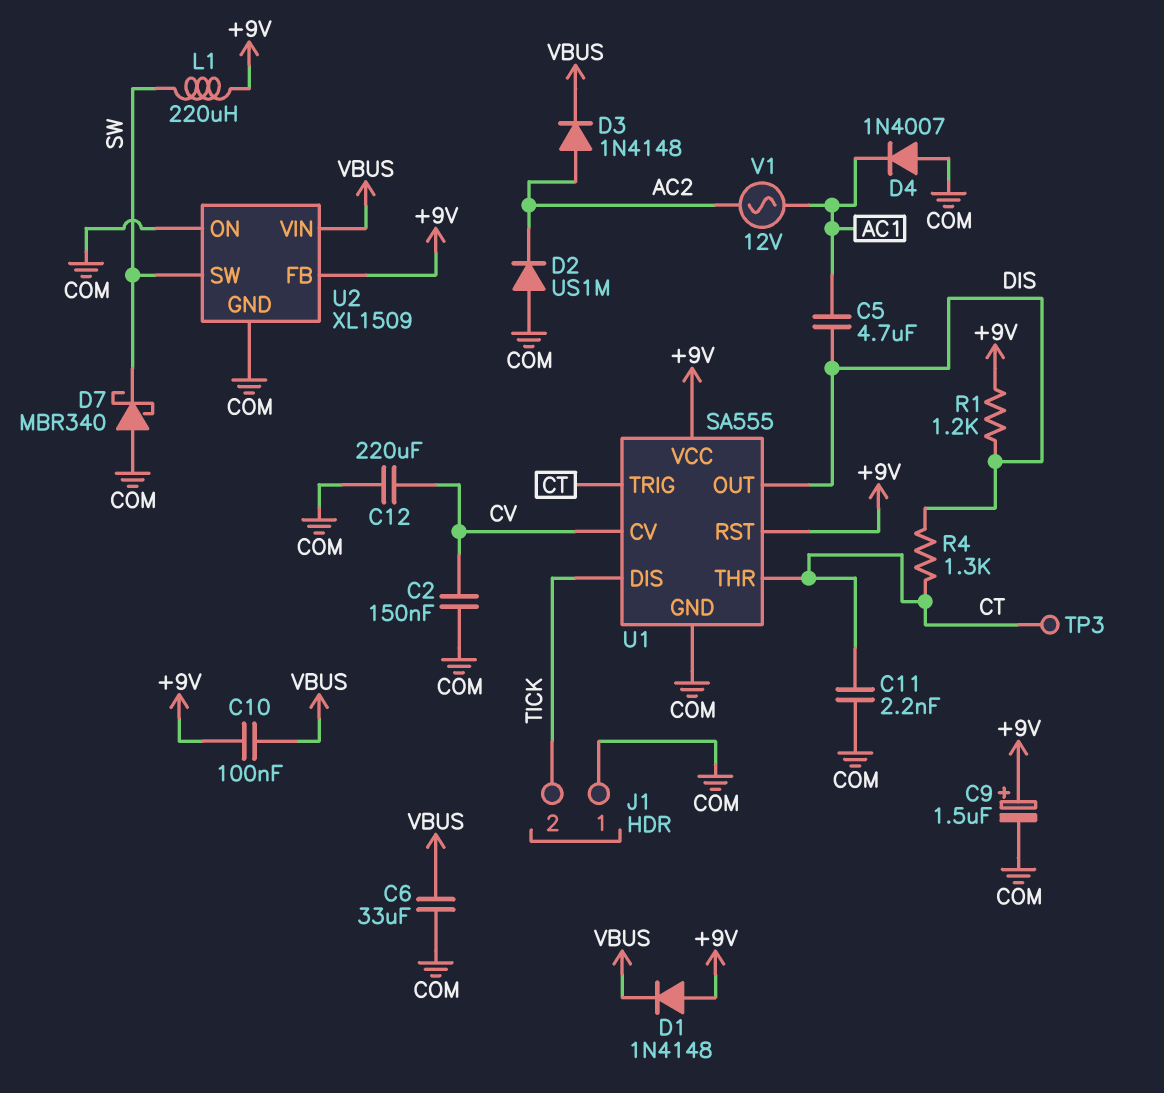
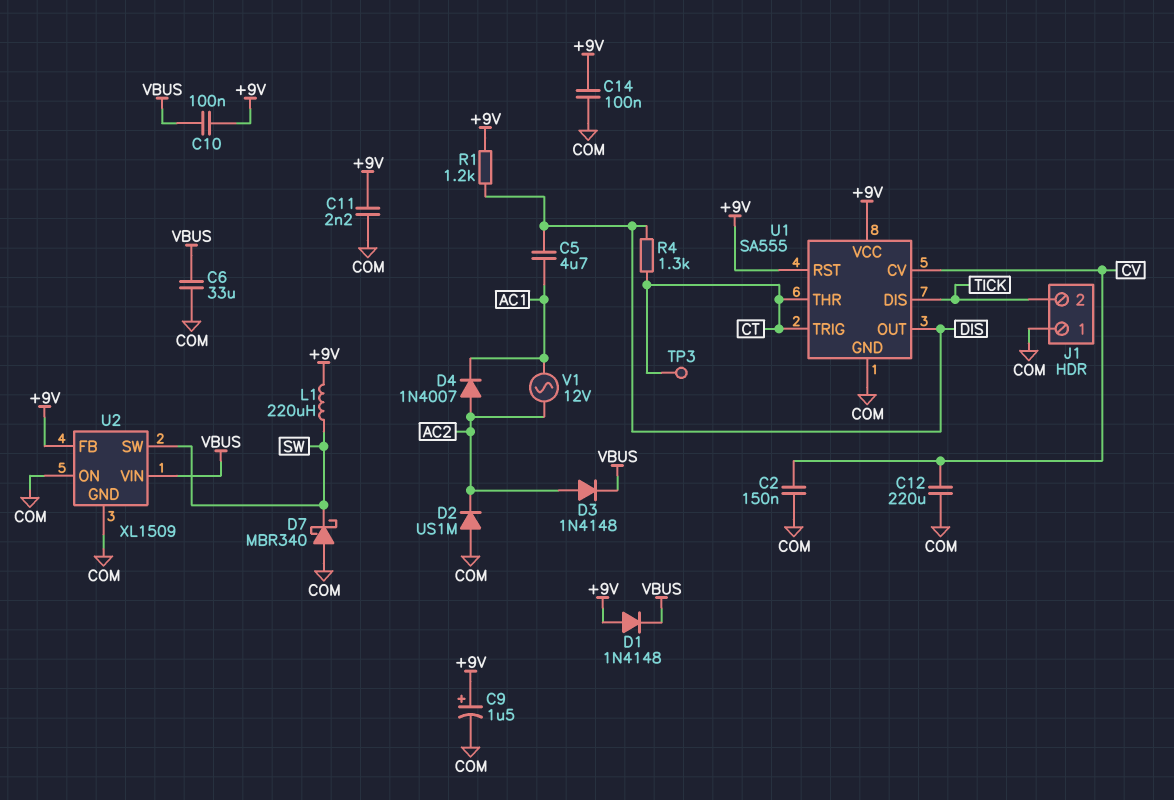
C11: 2.2nF (COM, CT) -> 2.2nF (+9V, COM)
C14: none -> 100nF (+9V, COM)
D4: diode 1N4007 (A COM, K AC1) -> diode 1N4007 (A AC2, K AC1)

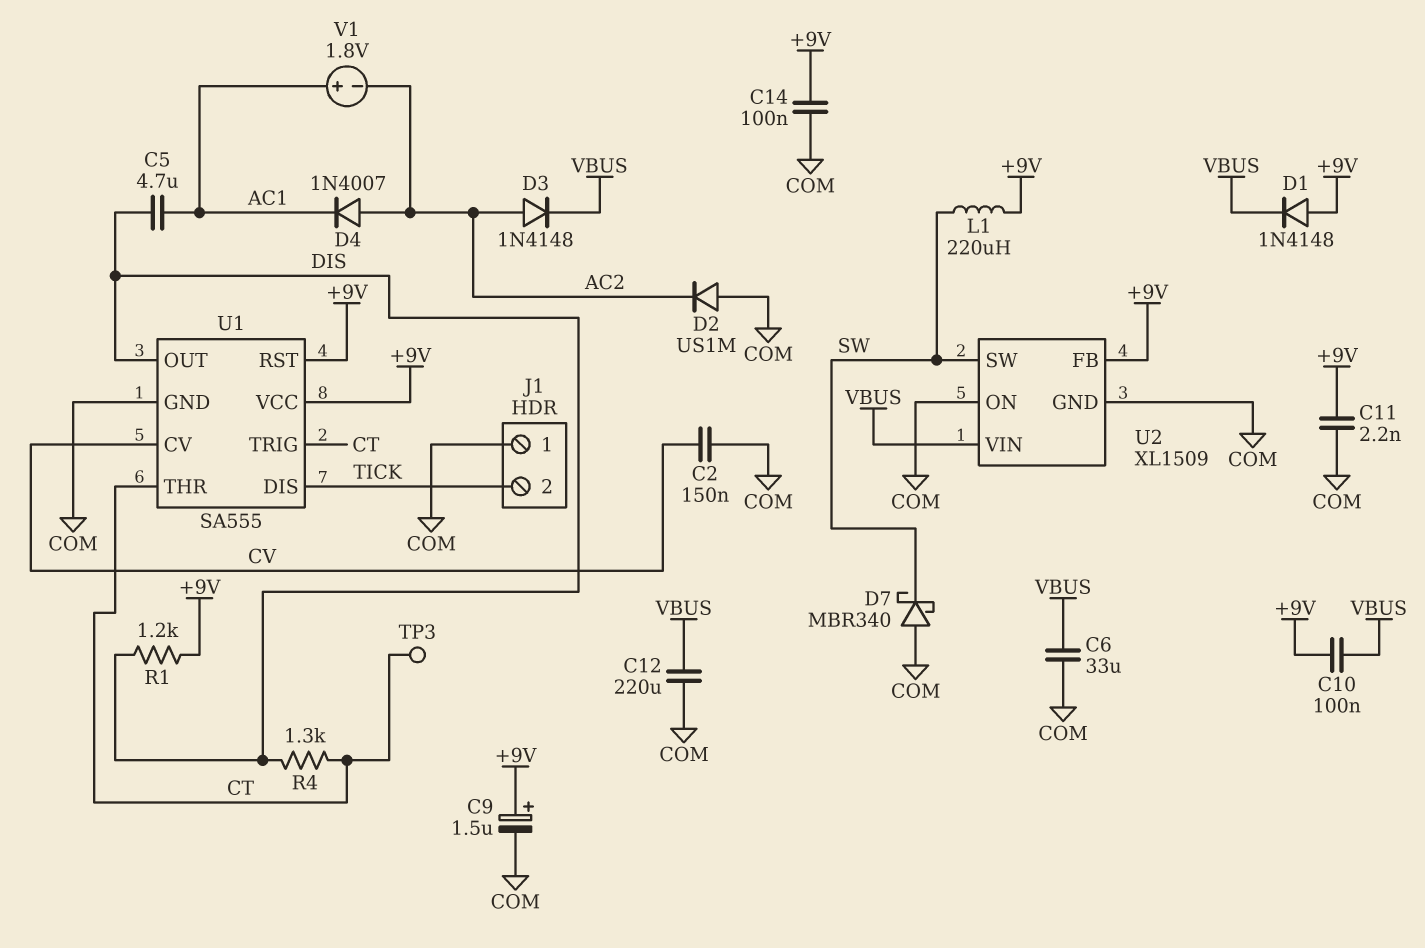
C12: 220uF (COM, CV) -> 220uF (COM, VBUS)
V1: AC 12V (AC1, AC2) -> 1.8V (plus AC1, minus AC2)

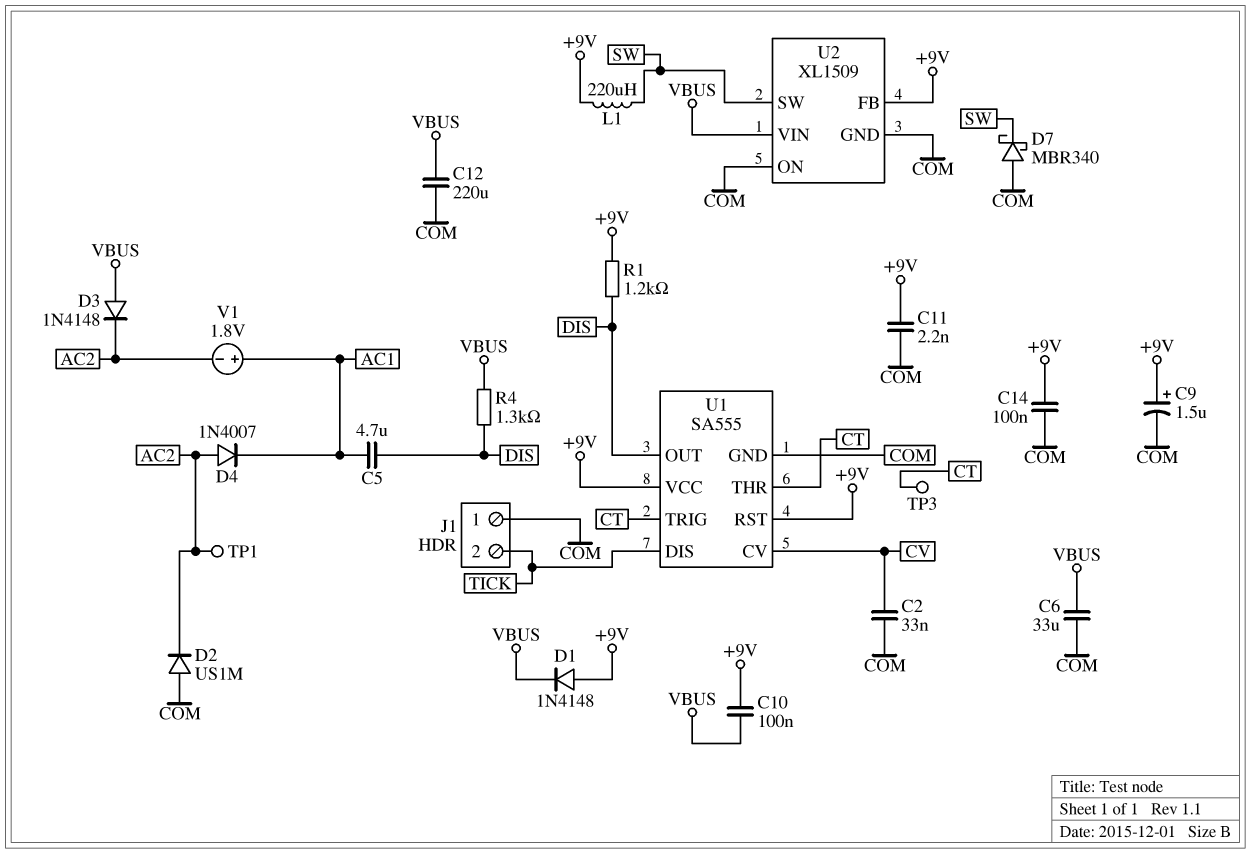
C2: 150nF (COM, CV) -> 33nF (COM, CV)
D3: diode 1N4148 (A AC2, K VBUS) -> diode 1N4148 (A VBUS, K AC2)
R4: 1.3k (CT, DIS) -> 1.3k (DIS, VBUS)
TP1: none -> test point (AC2)

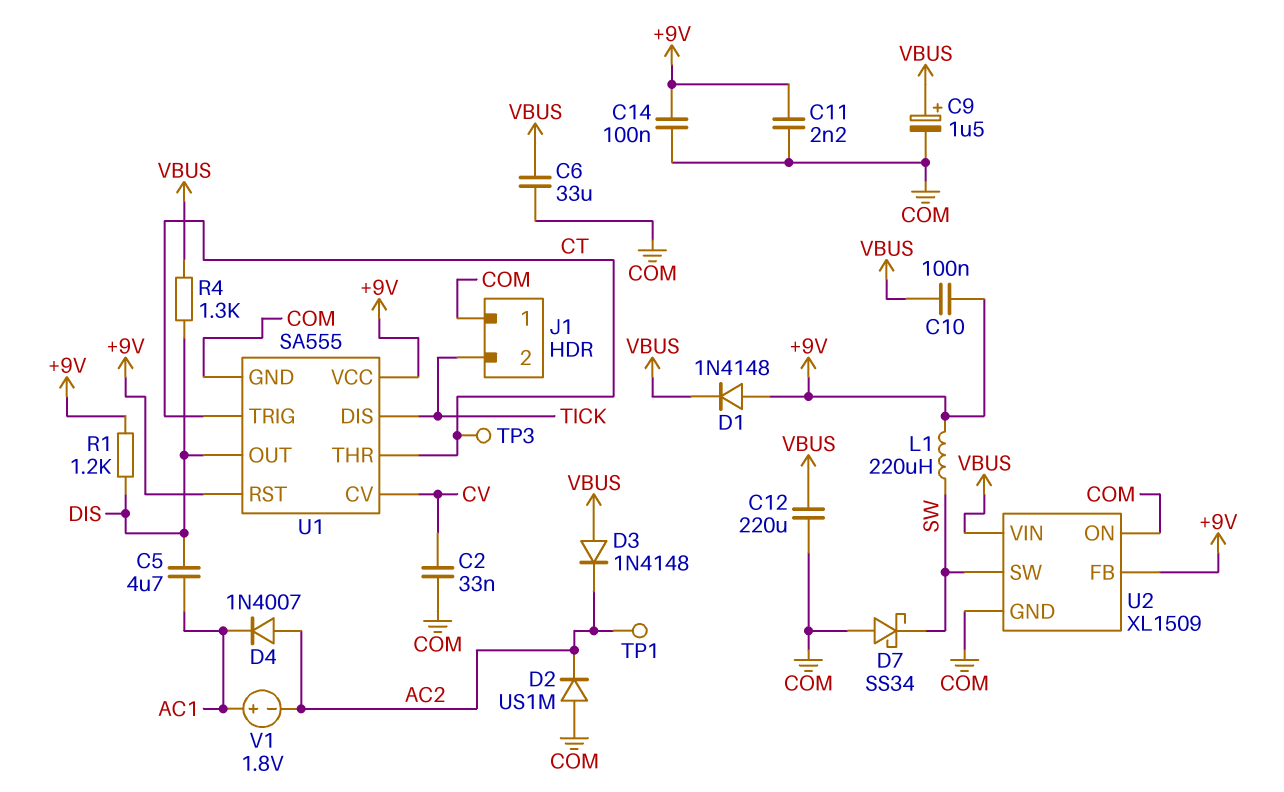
C9: 1.5uF (plus +9V, minus COM) -> 1.5uF (plus VBUS, minus COM)
D7: schottky MBR340 (A COM, K SW) -> schottky SS34 (A COM, K SW)

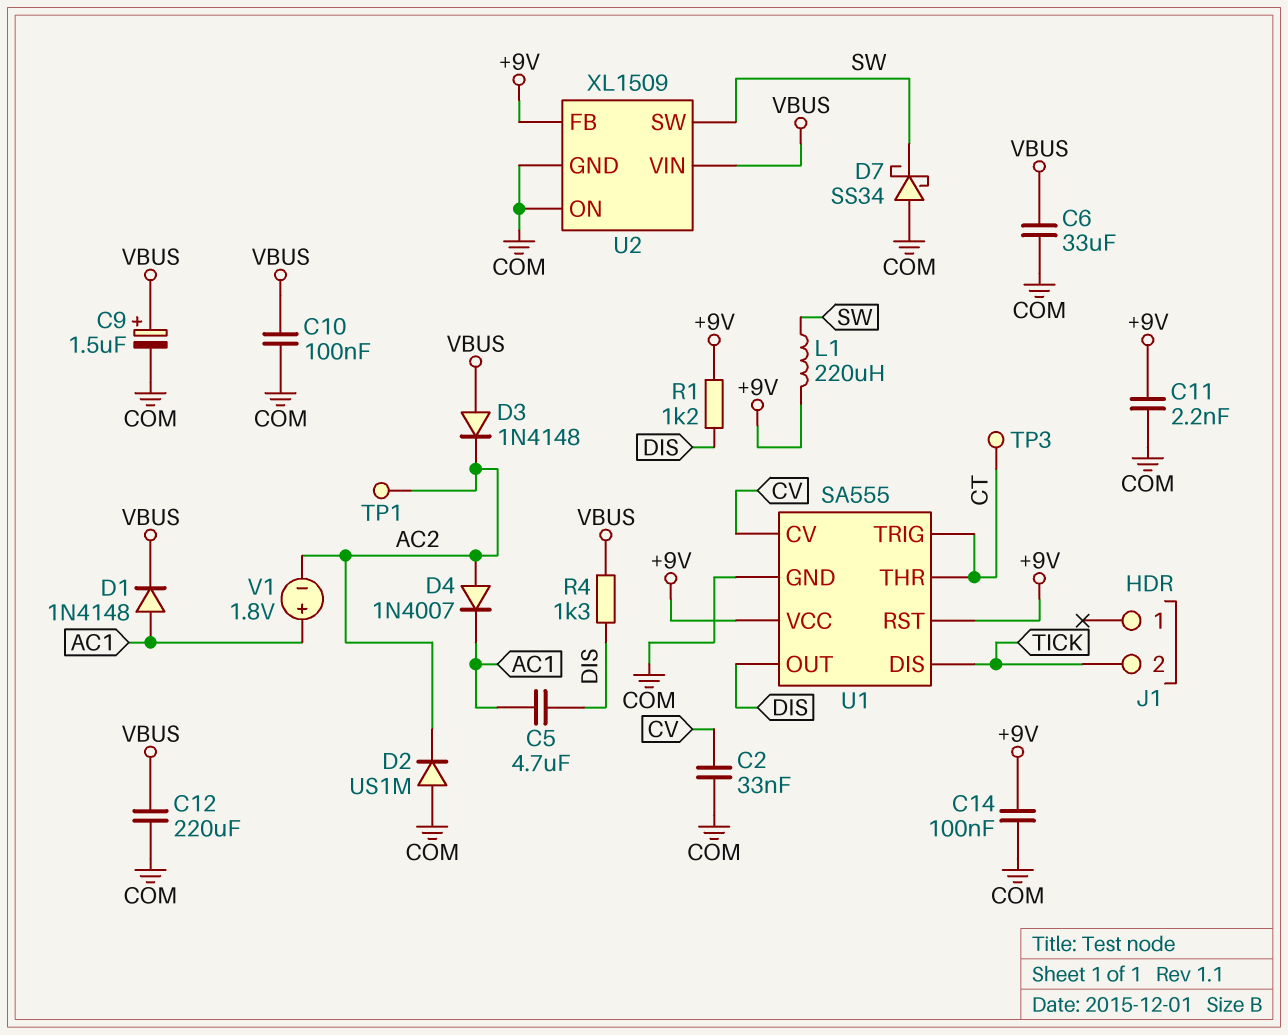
C10: 100nF (+9V, VBUS) -> 100nF (COM, VBUS)
D1: diode 1N4148 (A +9V, K VBUS) -> diode 1N4148 (A AC1, K VBUS)
J1 pin 1: COM -> none

